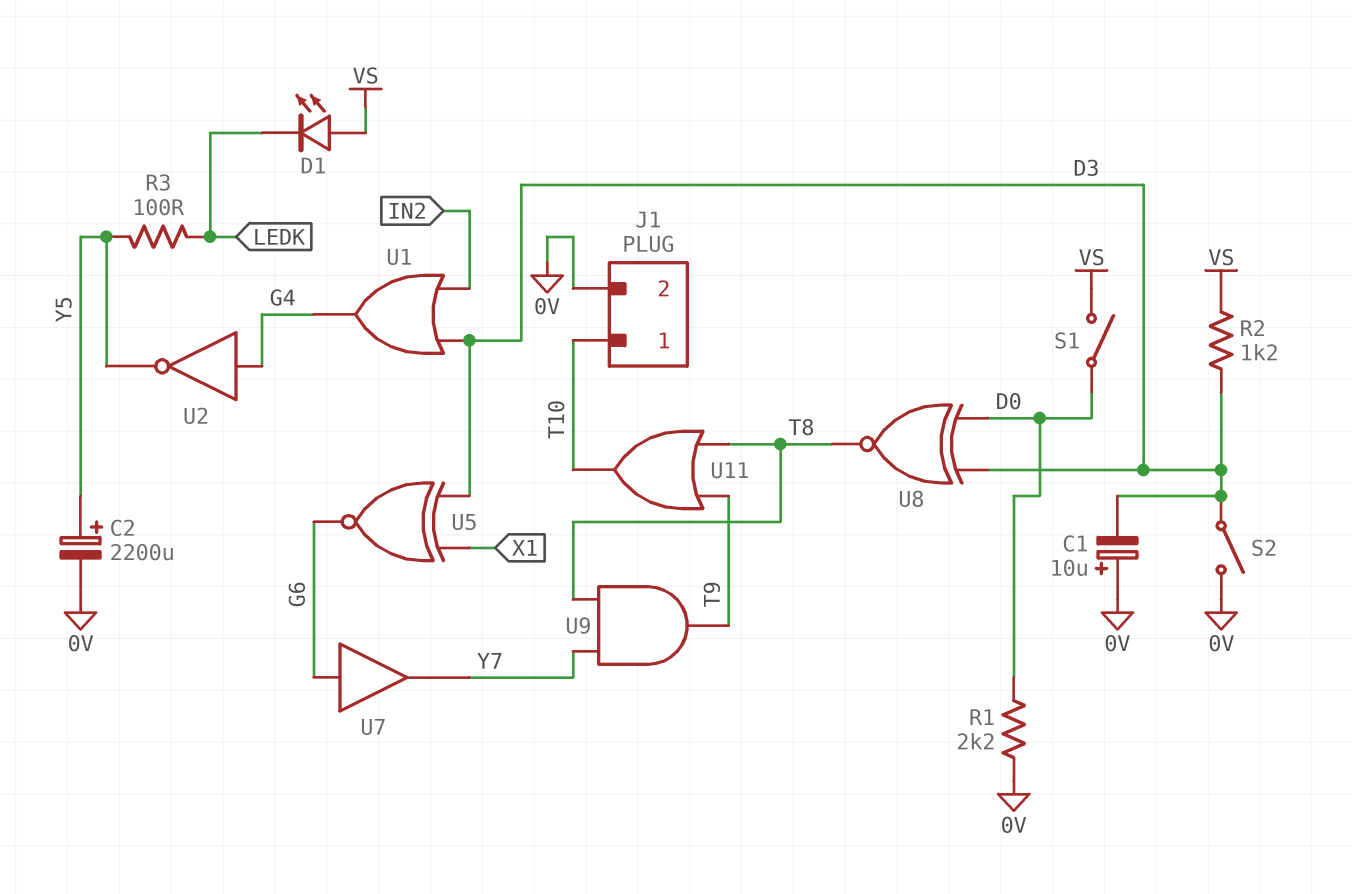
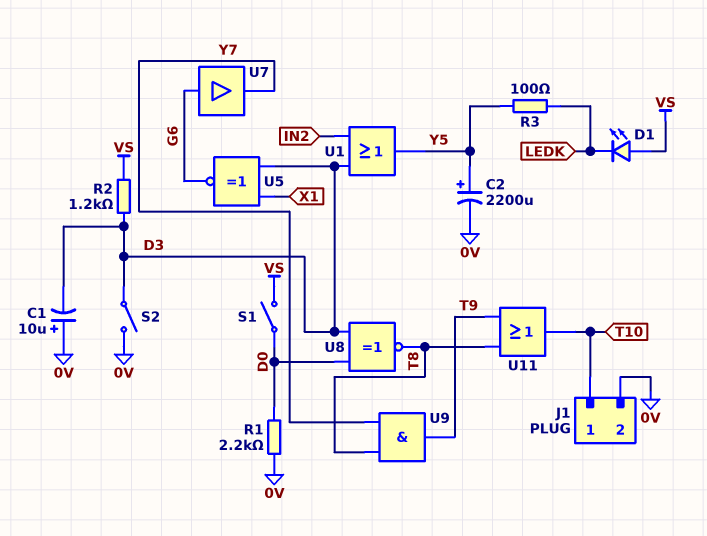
U1: OR (in D3, in IN2, out G4) -> OR (in D3, in IN2, out Y5)
U2: NOT (in G4, out Y5) -> none

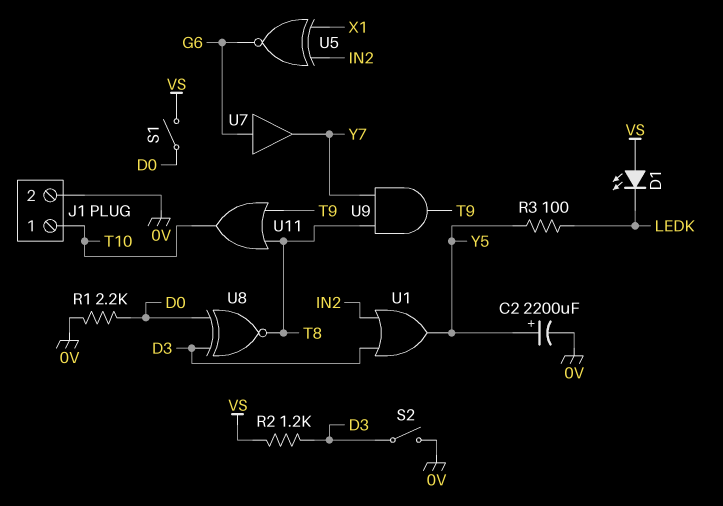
C1: 10uF (plus 0V, minus D3) -> none
U5: XNOR (in D3, in X1, out G6) -> XNOR (in IN2, in X1, out G6)

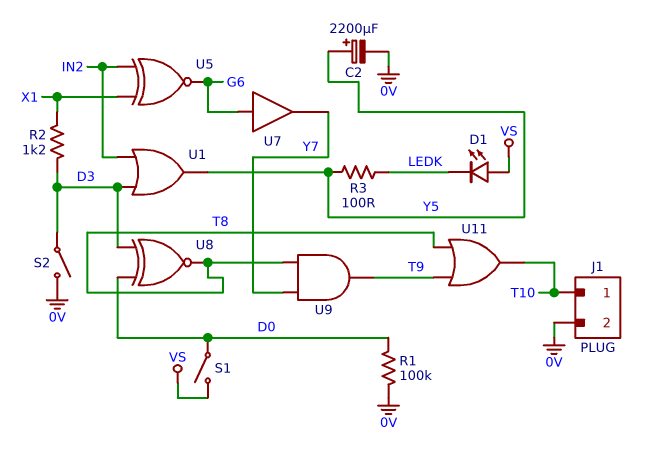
R1: 2.2k (0V, D0) -> 100k (0V, D0)
R2: 1.2k (D3, VS) -> 1.2k (D3, X1)

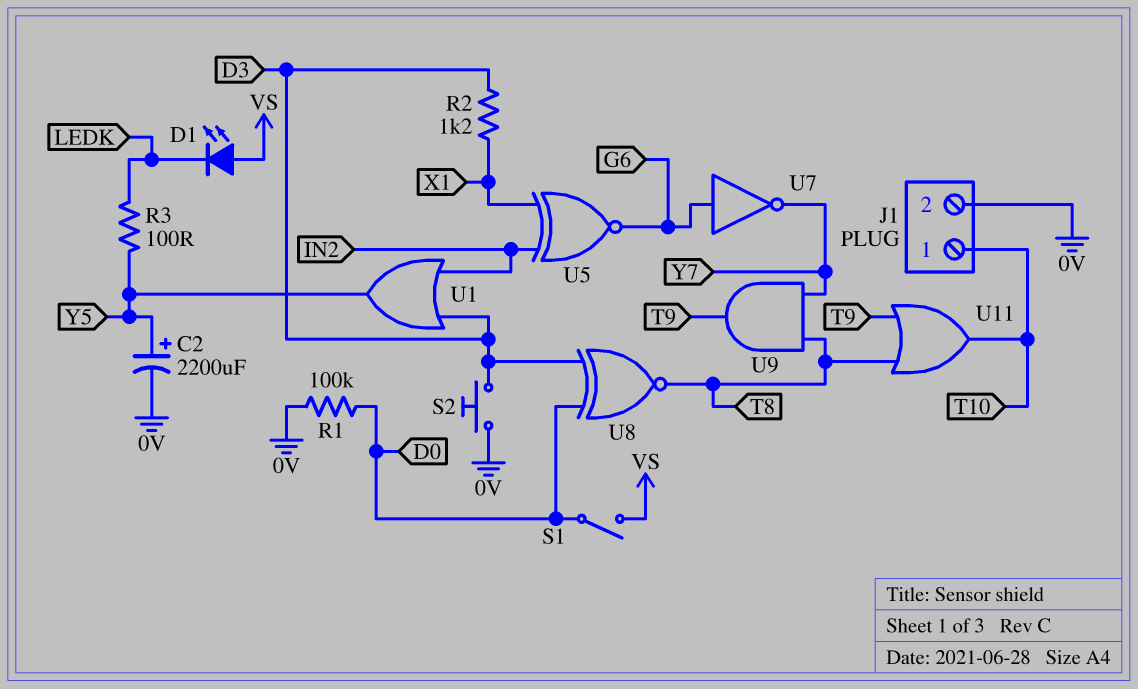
S2: switch (0V, D3) -> button (0V, D3)
U7: buffer (in G6, out Y7) -> NOT (in G6, out Y7)

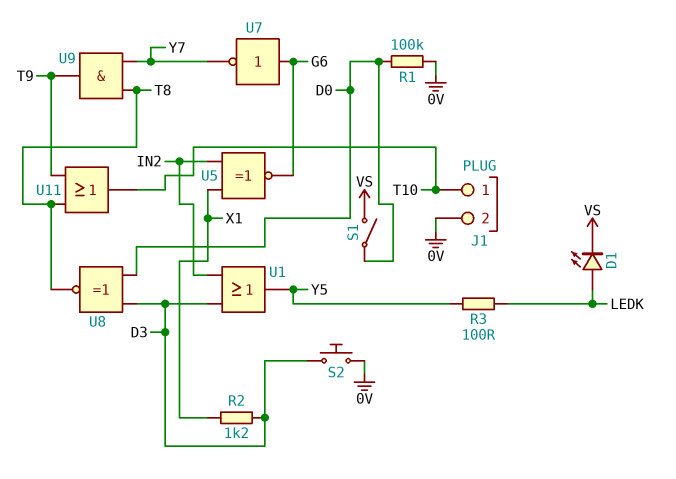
C2: 2200uF (plus Y5, minus 0V) -> none
D1: LED (A VS, K LEDK) -> LED (A LEDK, K VS)

